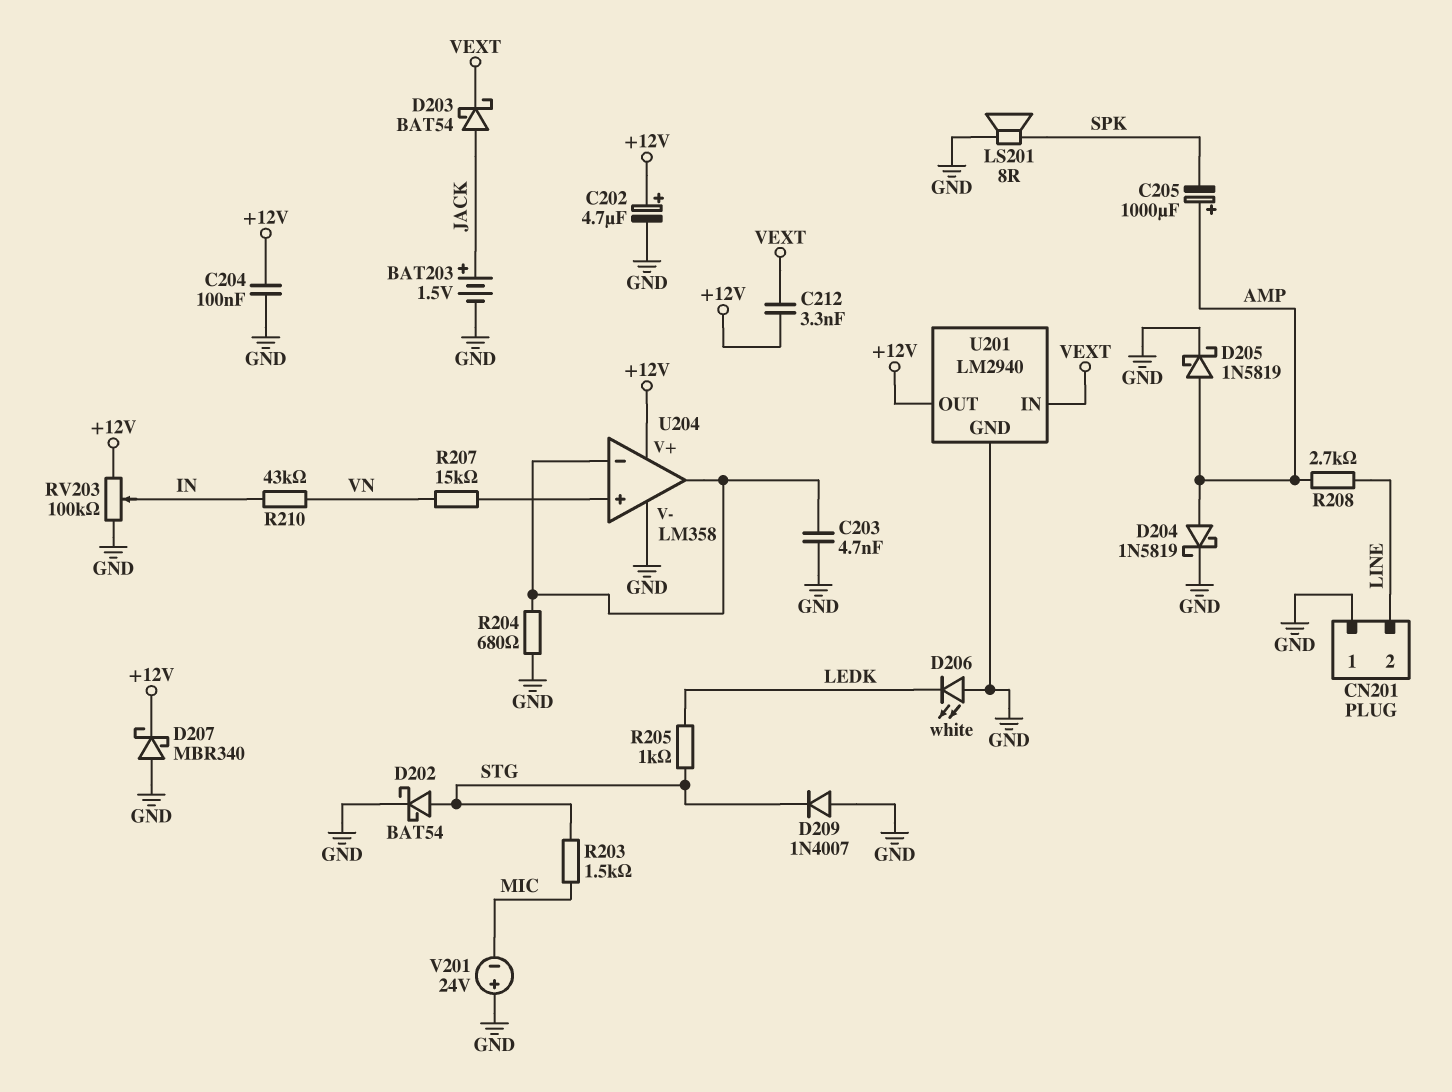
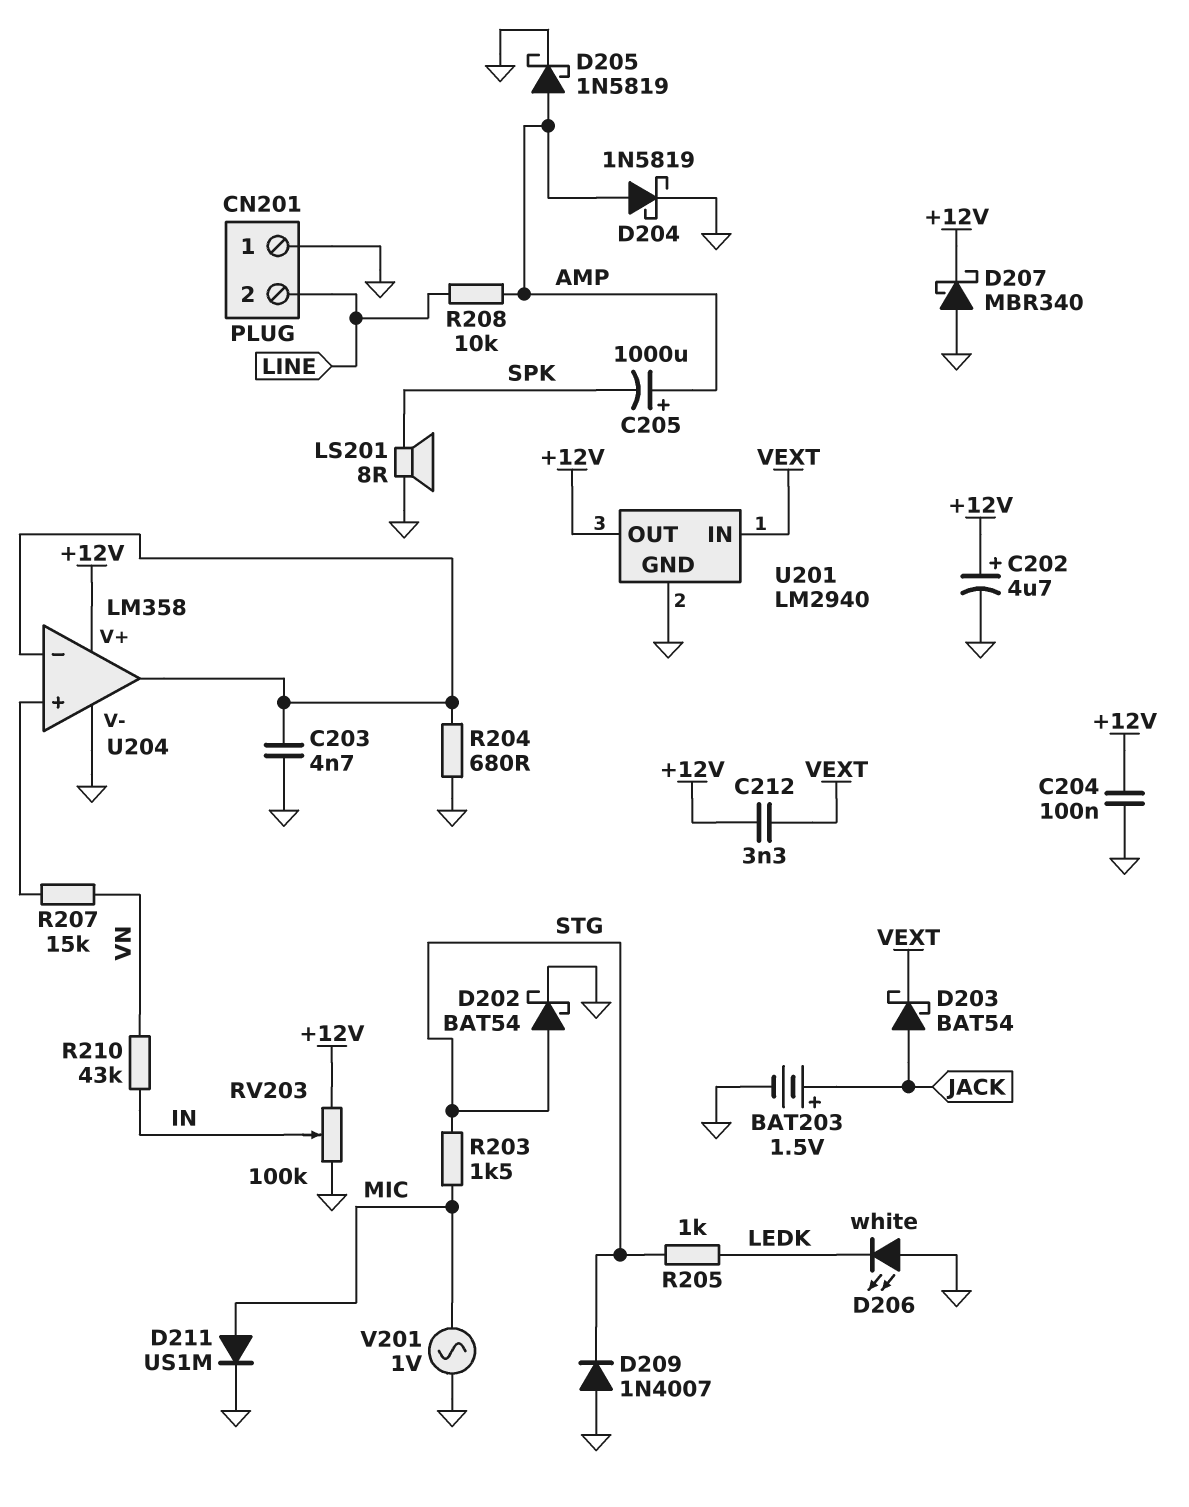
D211: none -> diode US1M (A MIC, K GND)
R208: 2.7k (AMP, LINE) -> 10k (AMP, LINE)
V201: 24V (plus GND, minus MIC) -> AC 1V (GND, MIC)

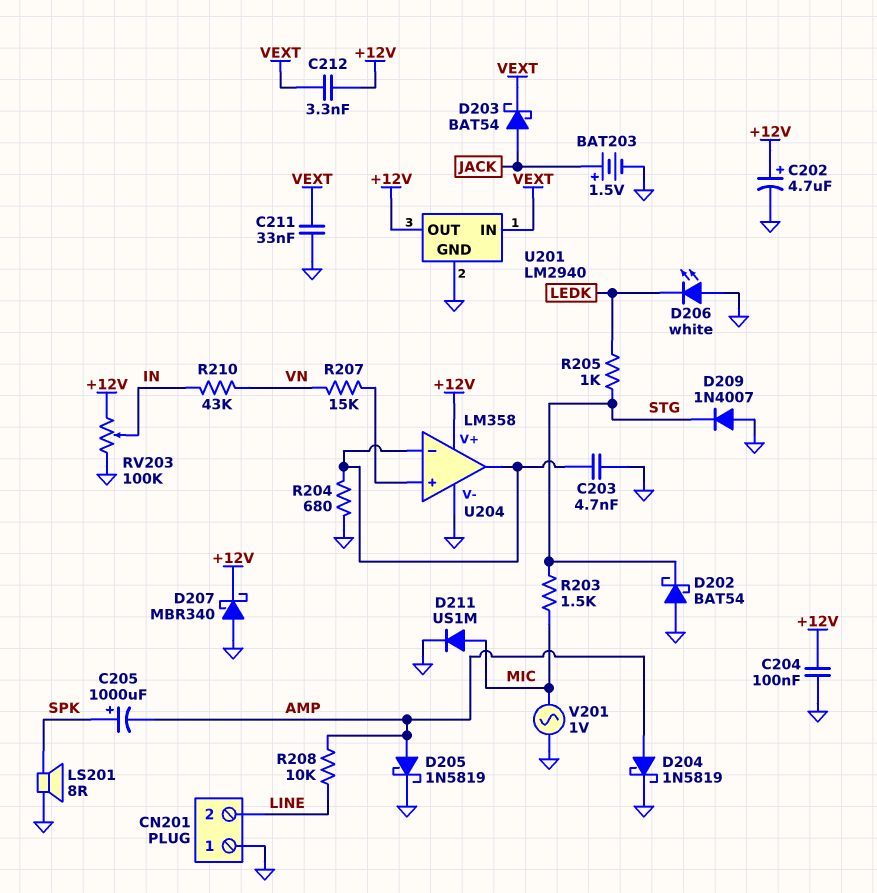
C205: 1000uF (plus AMP, minus SPK) -> 1000uF (plus SPK, minus AMP)
C211: none -> 33nF (GND, VEXT)
D202: schottky BAT54 (A STG, K GND) -> schottky BAT54 (A GND, K STG)

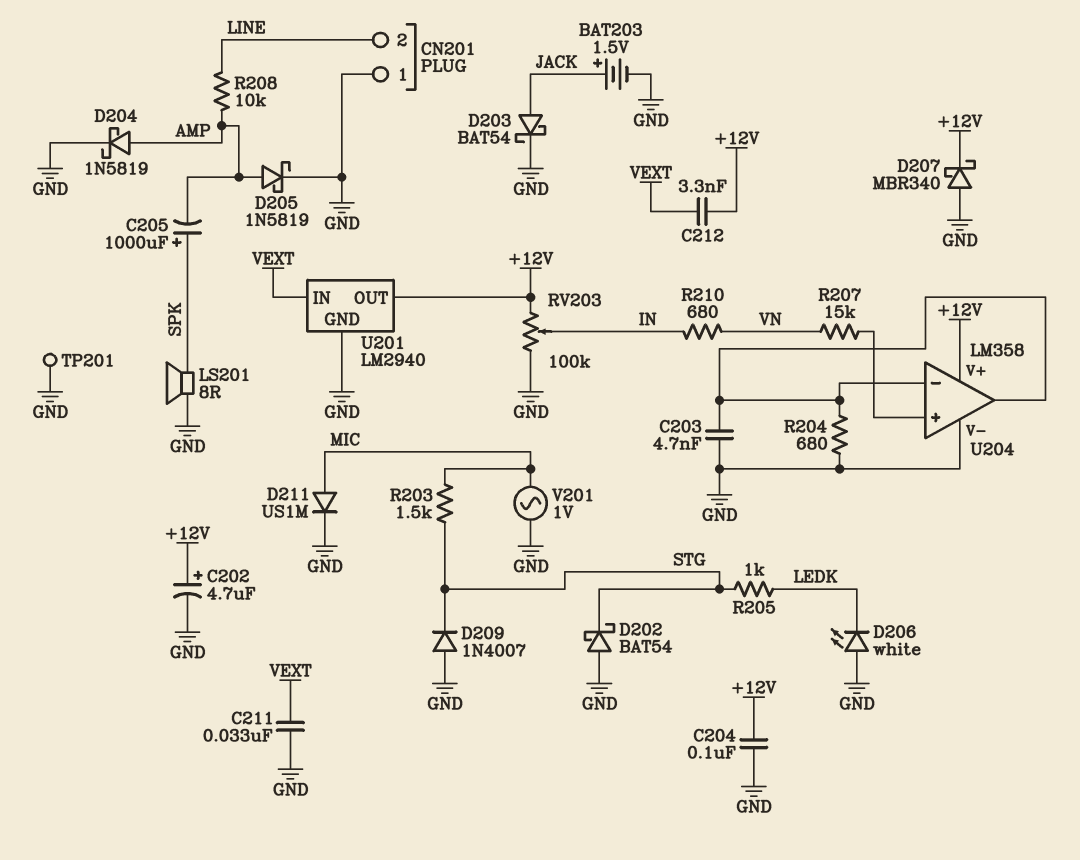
D203: schottky BAT54 (A JACK, K VEXT) -> schottky BAT54 (A JACK, K GND)
R210: 43k (IN, VN) -> 680 (IN, VN)
TP201: none -> test point (GND)

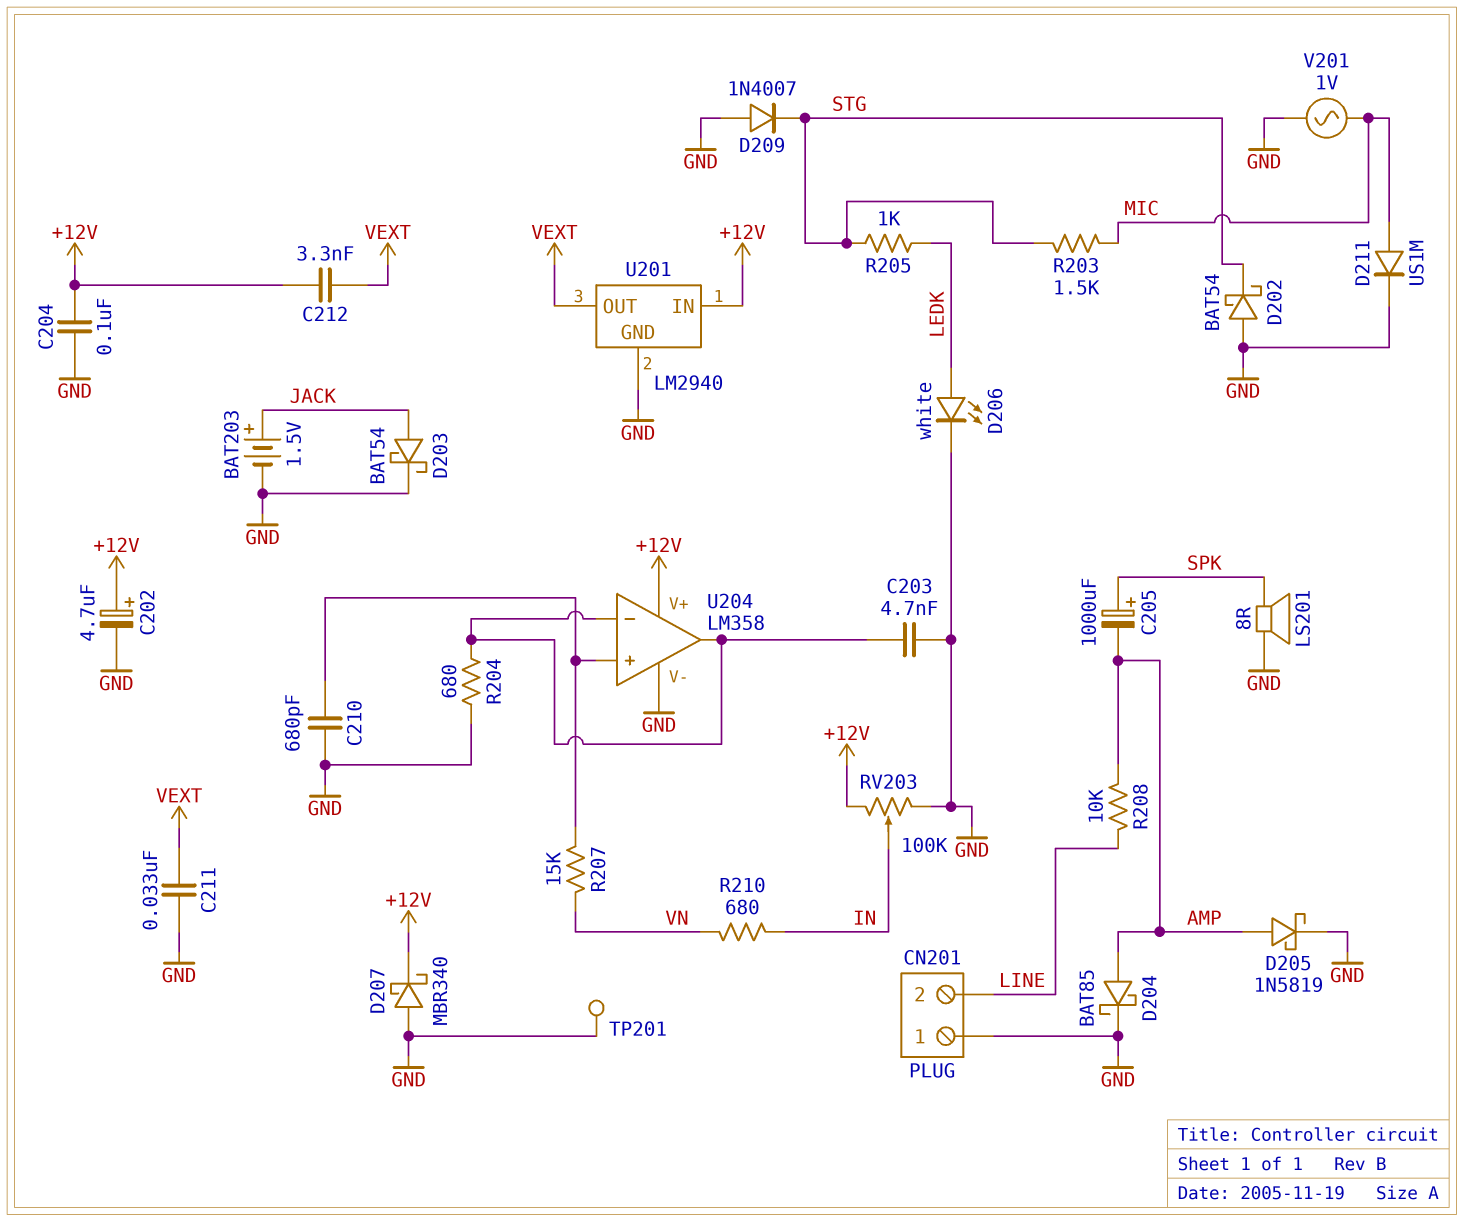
C210: none -> 680pF (GND, U204/in+)
D204: schottky 1N5819 (A AMP, K GND) -> schottky BAT85 (A AMP, K GND)
D206: LED white (A GND, K LEDK) -> LED white (A LEDK, K GND)
U201 pin IN: VEXT -> +12V
U201 pin OUT: +12V -> VEXT

